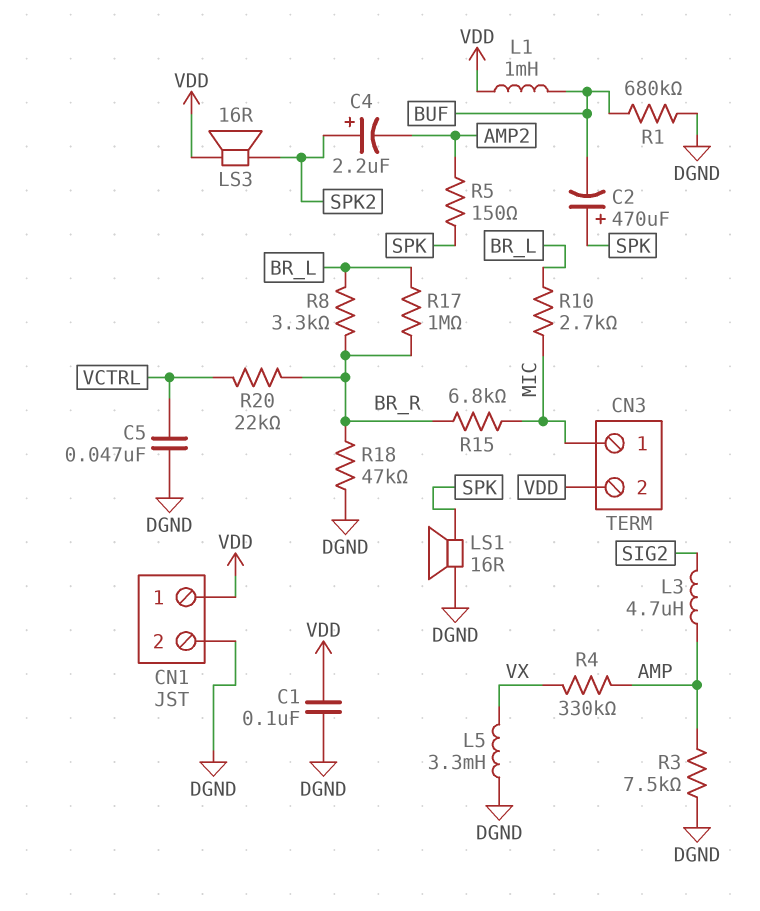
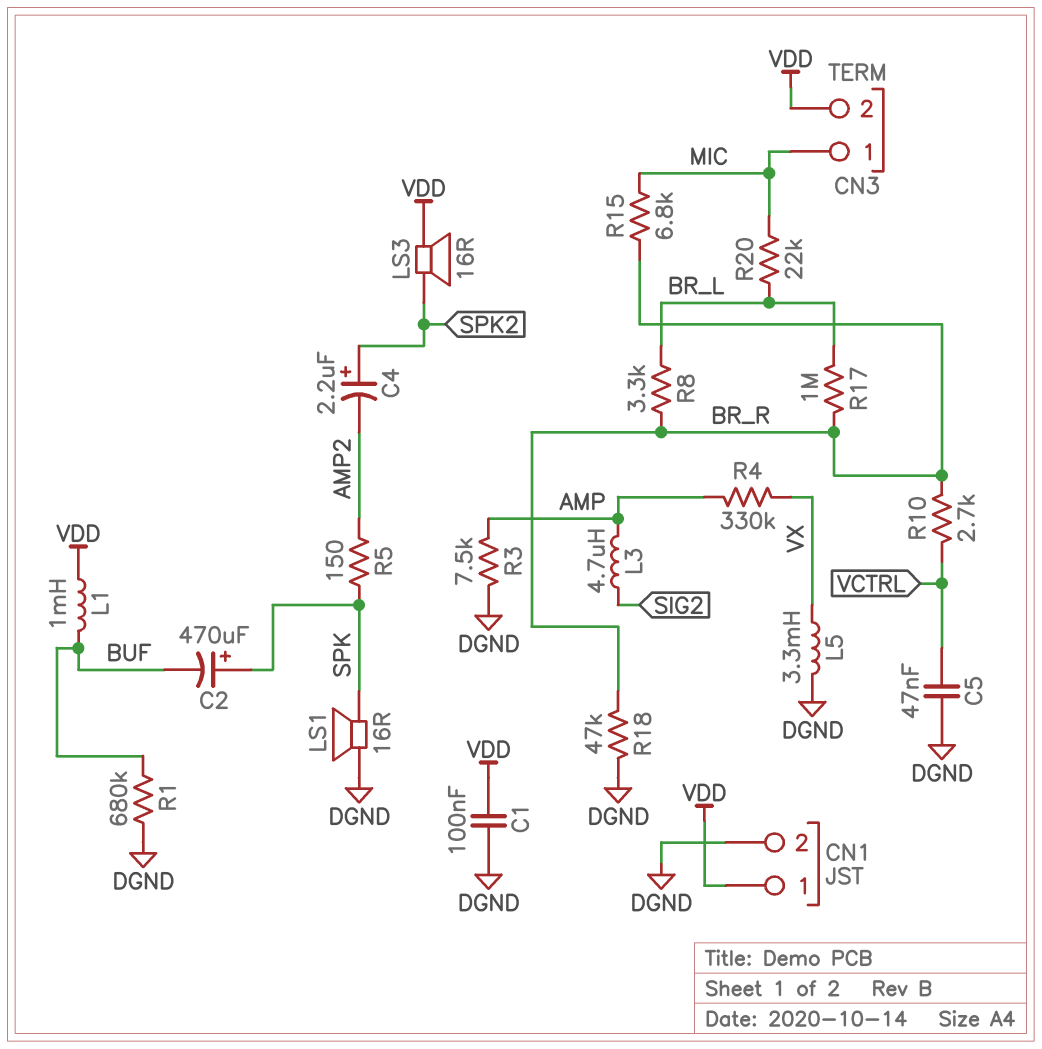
R10: 2.7k (BR_L, MIC) -> 2.7k (BR_R, VCTRL)
R20: 22k (BR_R, VCTRL) -> 22k (BR_L, MIC)

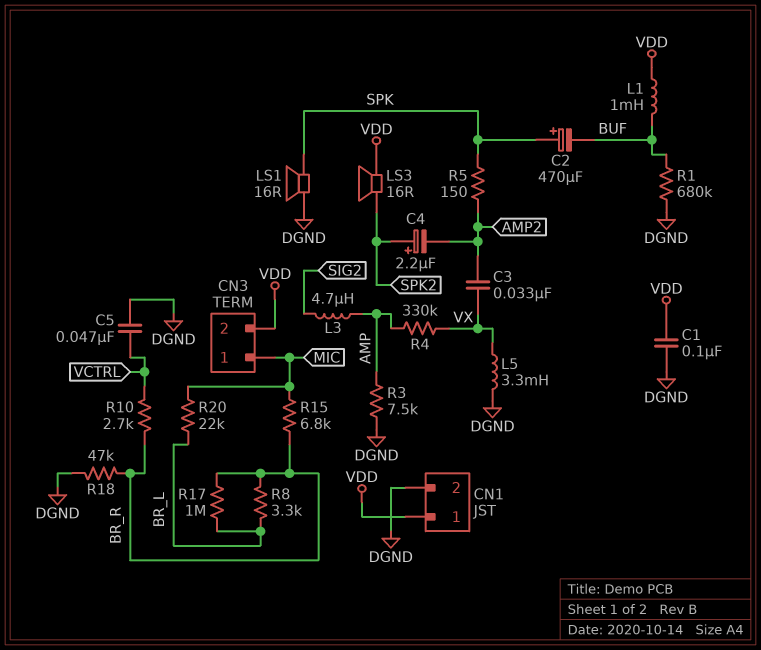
C3: none -> 33nF (AMP2, VX)

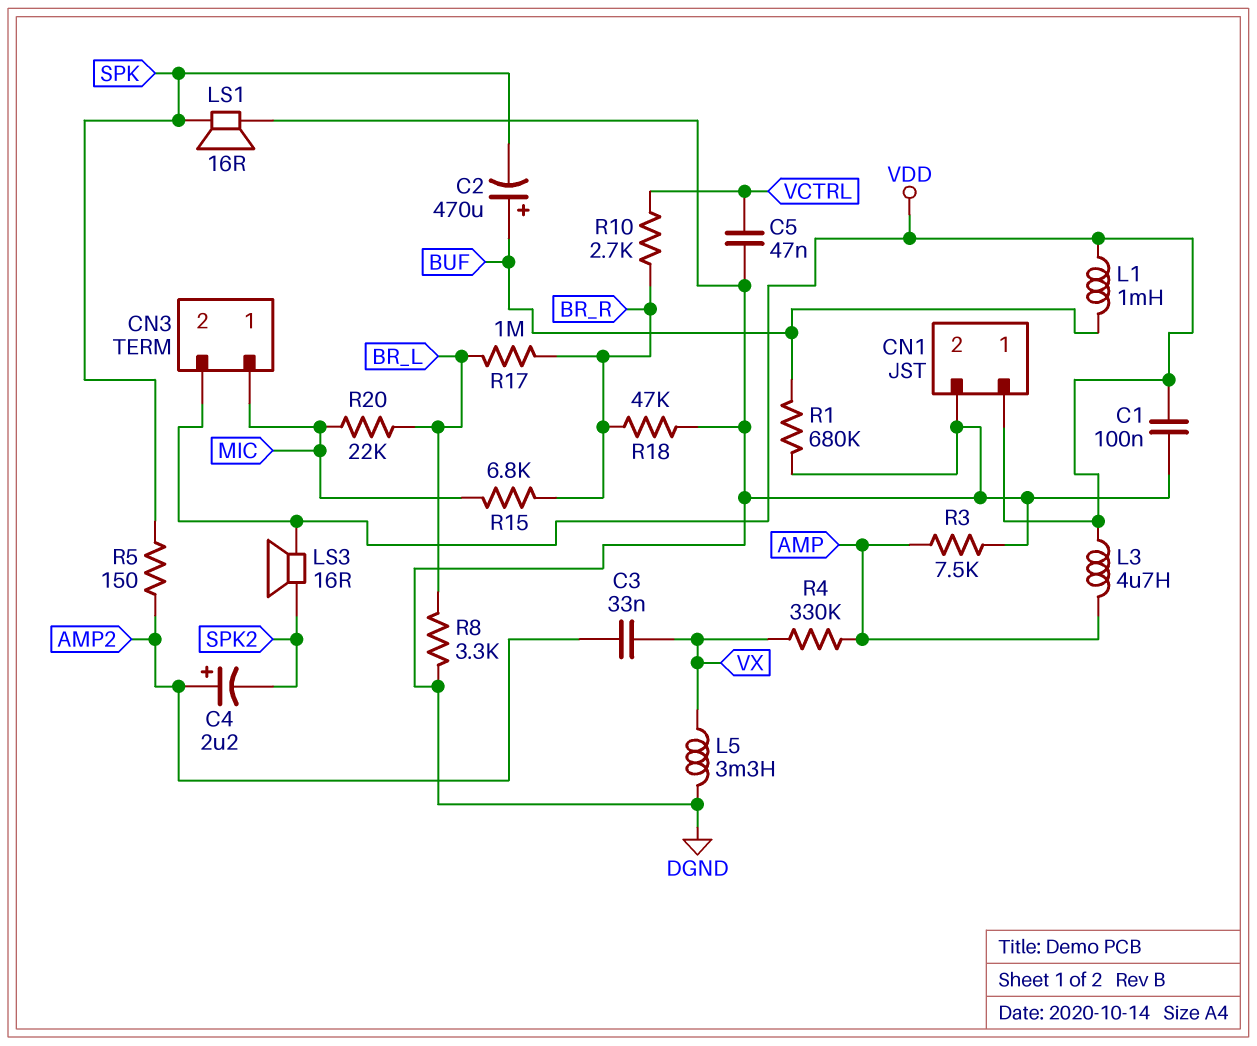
C2: 470uF (plus SPK, minus BUF) -> 470uF (plus BUF, minus SPK)
C4: 2.2uF (plus SPK2, minus AMP2) -> 2.2uF (plus AMP2, minus SPK2)
L3: 4.7uH (AMP, SIG2) -> 4.7uH (AMP, VDD)
R8: 3.3k (BR_L, BR_R) -> 3.3k (BR_L, DGND)

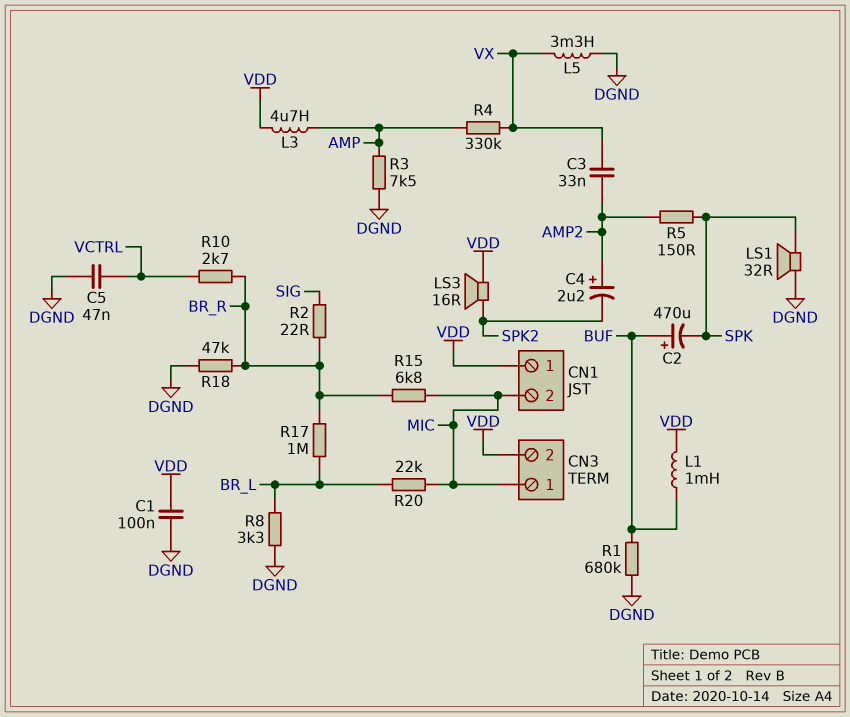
CN1 pin 2: DGND -> MIC
LS1: speaker 16R (DGND, SPK) -> speaker 32R (DGND, SPK)
R2: none -> 22 (BR_R, SIG)

